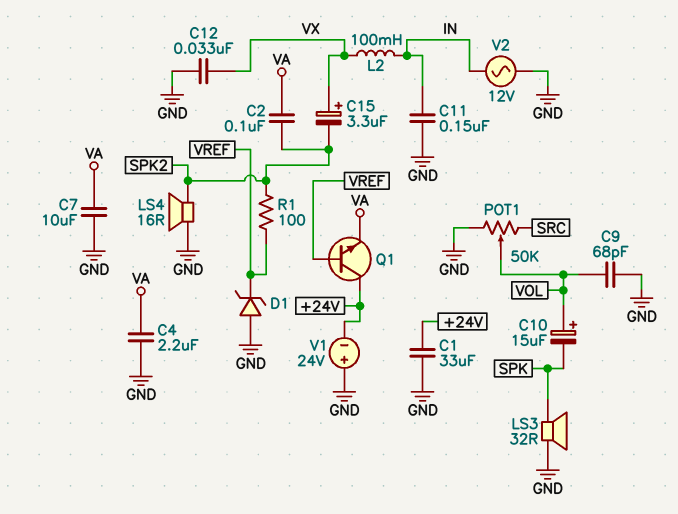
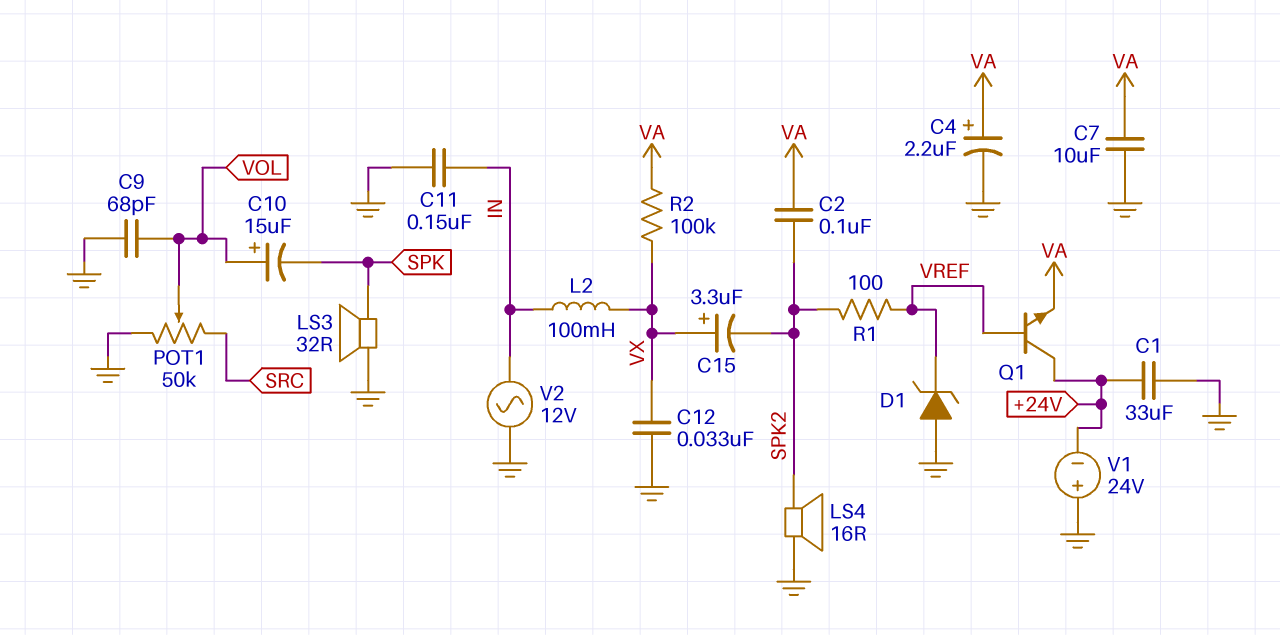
C4: 2.2uF (GND, VA) -> 2.2uF (plus VA, minus GND)
R2: none -> 100k (VA, VX)

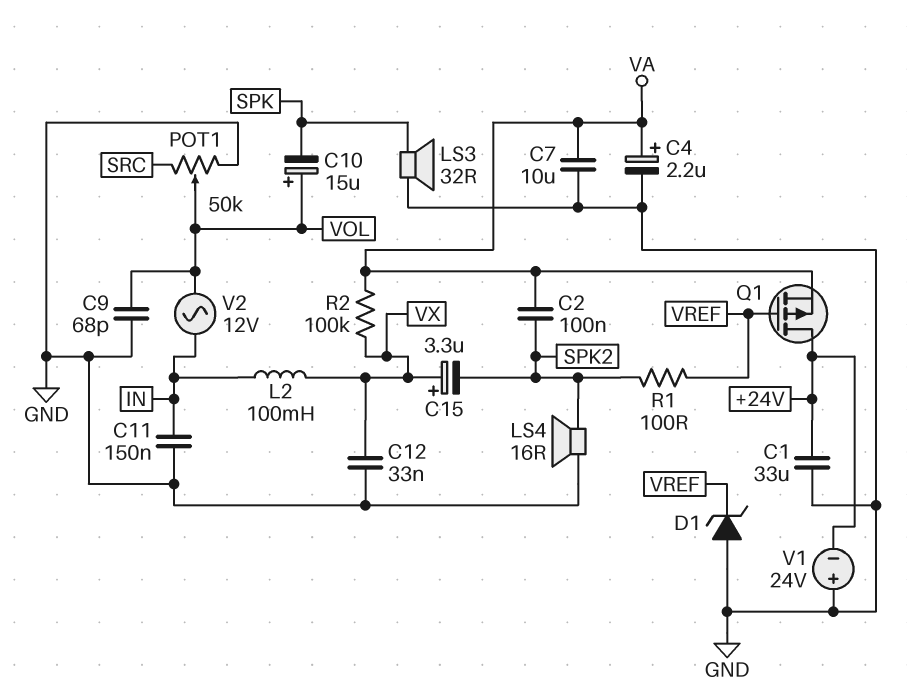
Q1: NPN (B VREF, C +24V, E VA) -> PMOS (G VREF, D +24V, S VA)
V2: AC 12V (GND, IN) -> AC 12V (IN, VOL)

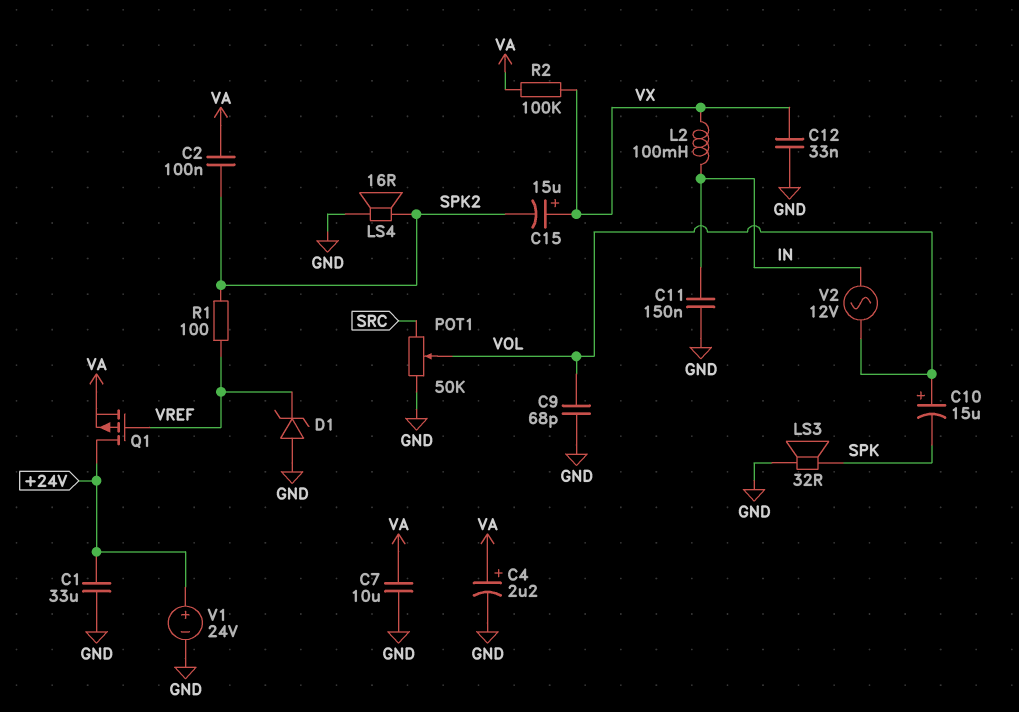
C15: 3.3uF (plus VX, minus SPK2) -> 15uF (plus VX, minus SPK2)
V1: 24V (plus GND, minus +24V) -> 24V (plus +24V, minus GND)

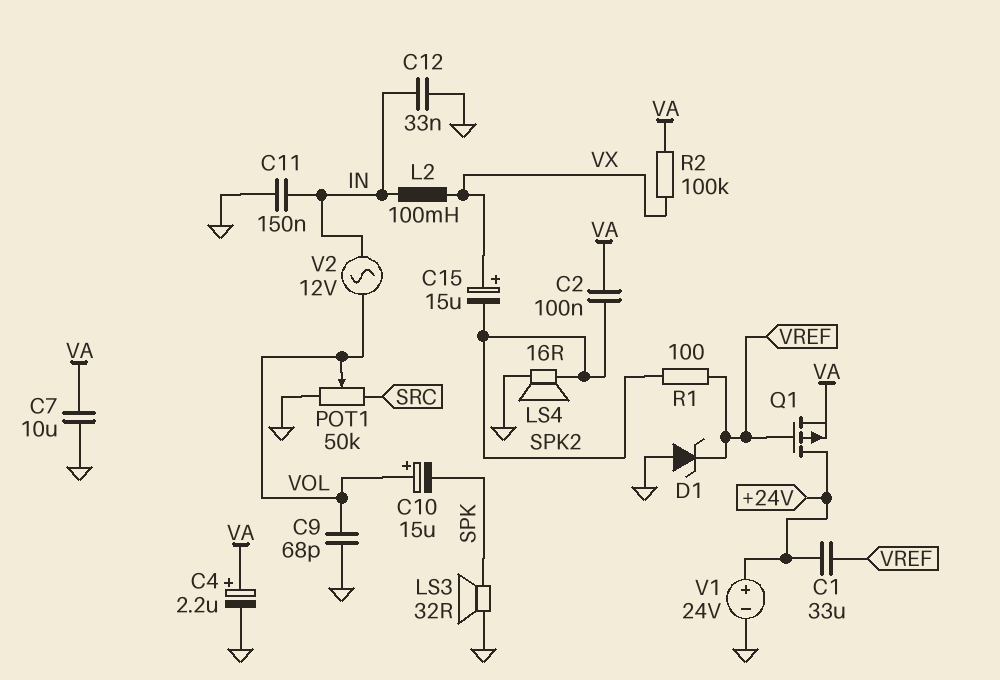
C1: 33uF (+24V, GND) -> 33uF (+24V, VREF)
C12: 33nF (GND, VX) -> 33nF (GND, IN)

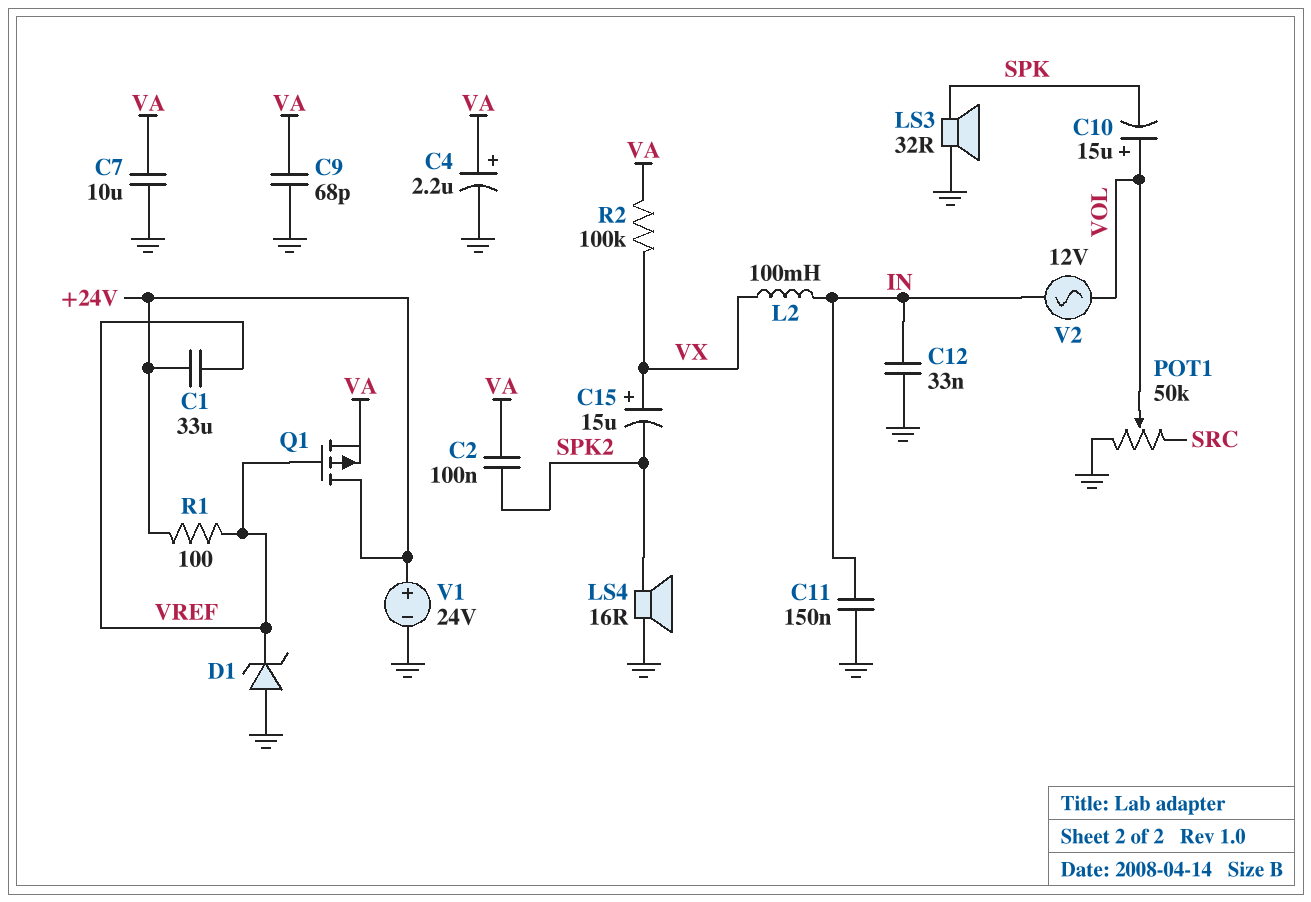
C9: 68pF (GND, VOL) -> 68pF (GND, VA)
R1: 100 (SPK2, VREF) -> 100 (+24V, VREF)

